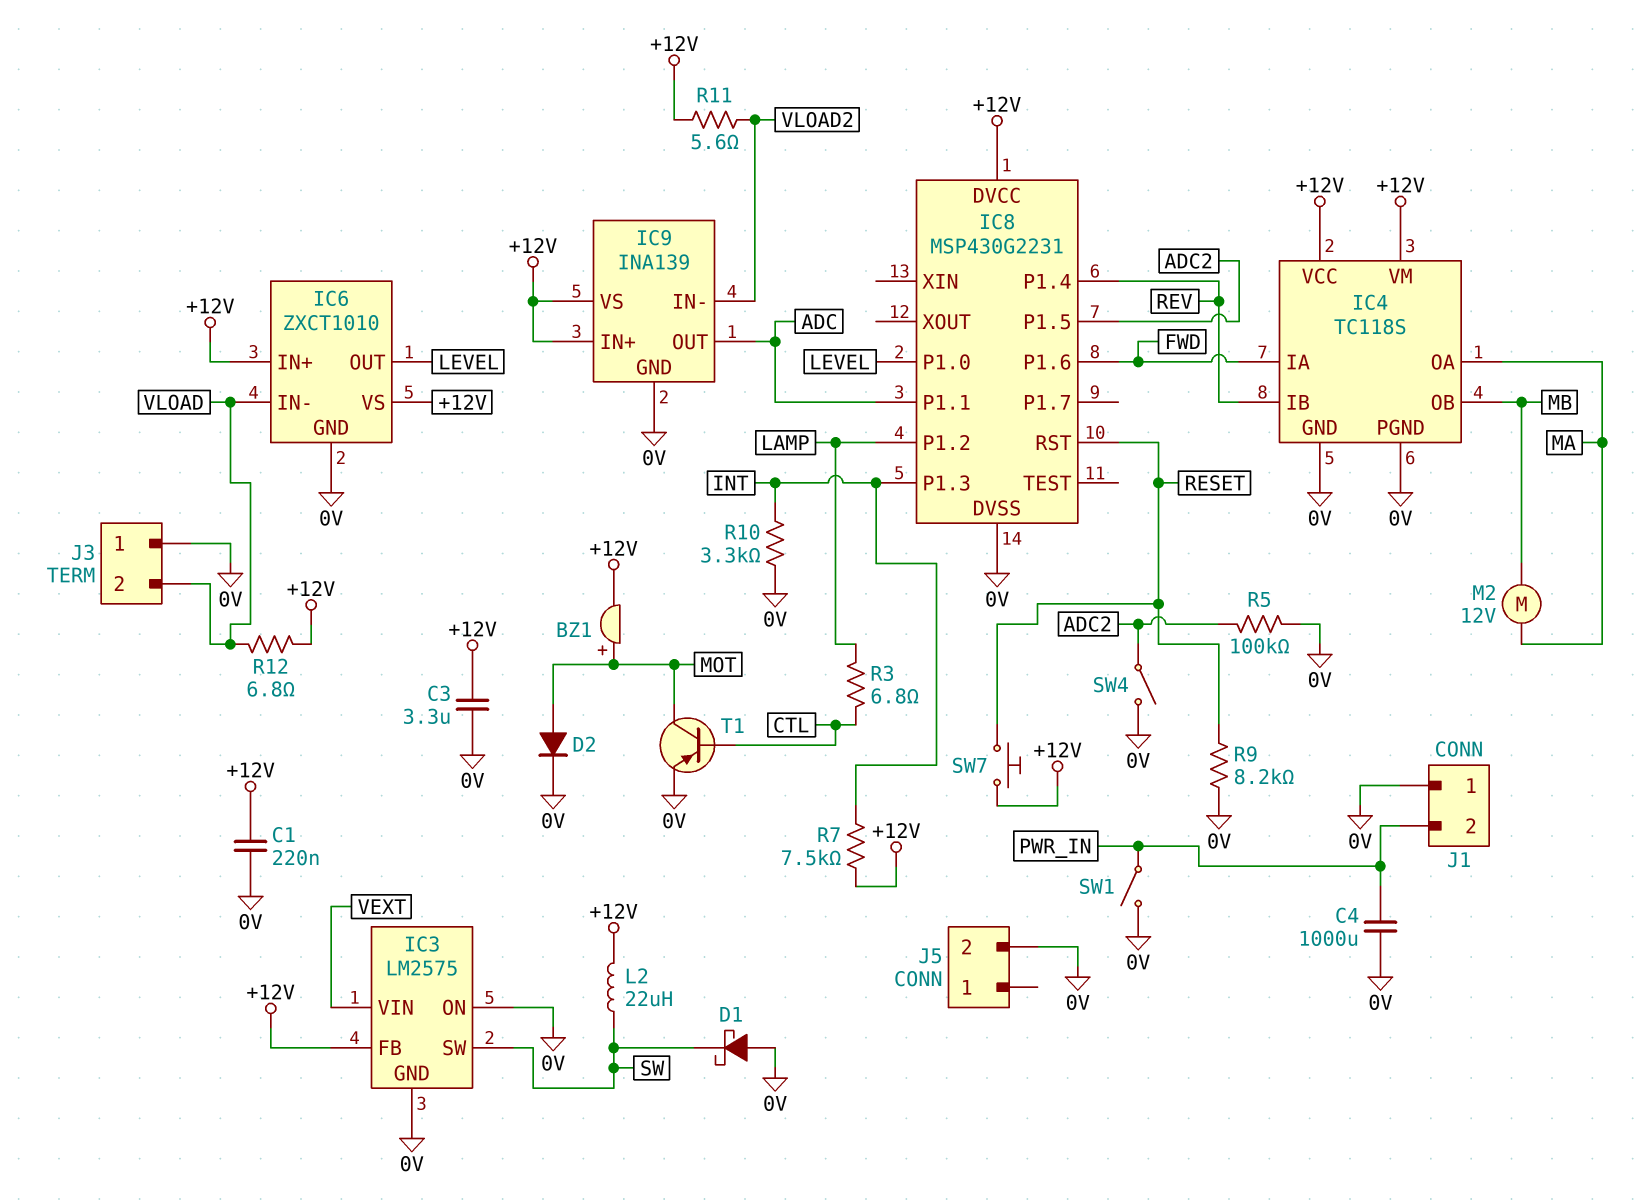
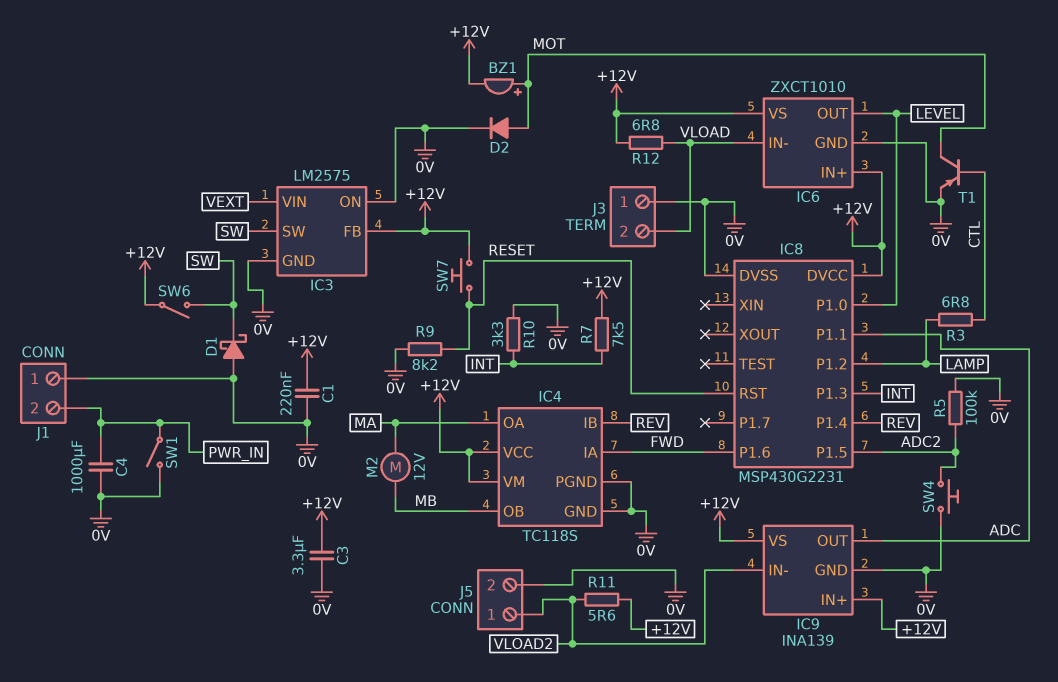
J5 pin 1: none -> VLOAD2
L2: 22uH (+12V, SW) -> none
SW4: switch (0V, ADC2) -> button (0V, ADC2)
SW6: none -> switch (+12V, SW)

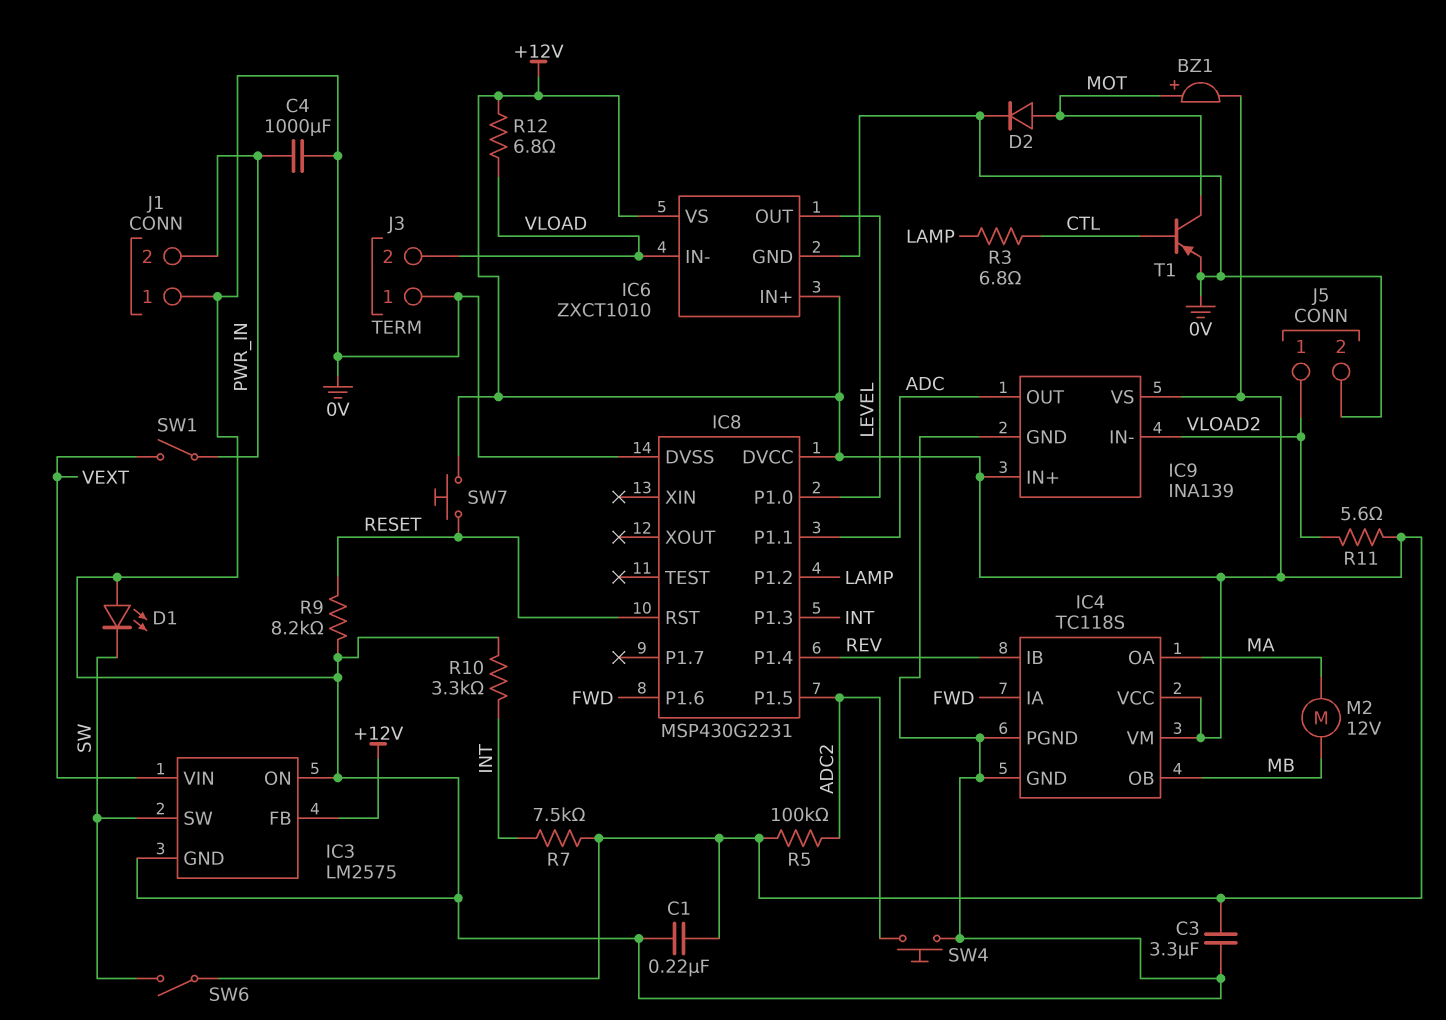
D1: schottky (A 0V, K SW) -> LED (A 0V, K SW)
R5: 100k (0V, ADC2) -> 100k (+12V, ADC2)
SW1: switch (0V, PWR_IN) -> switch (PWR_IN, VEXT)

